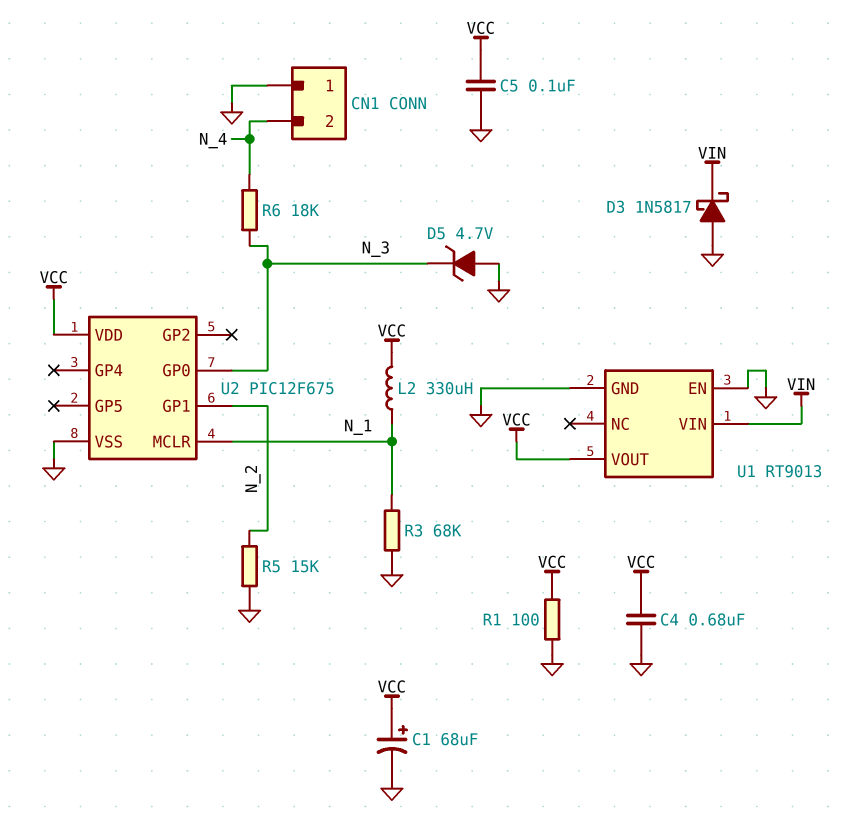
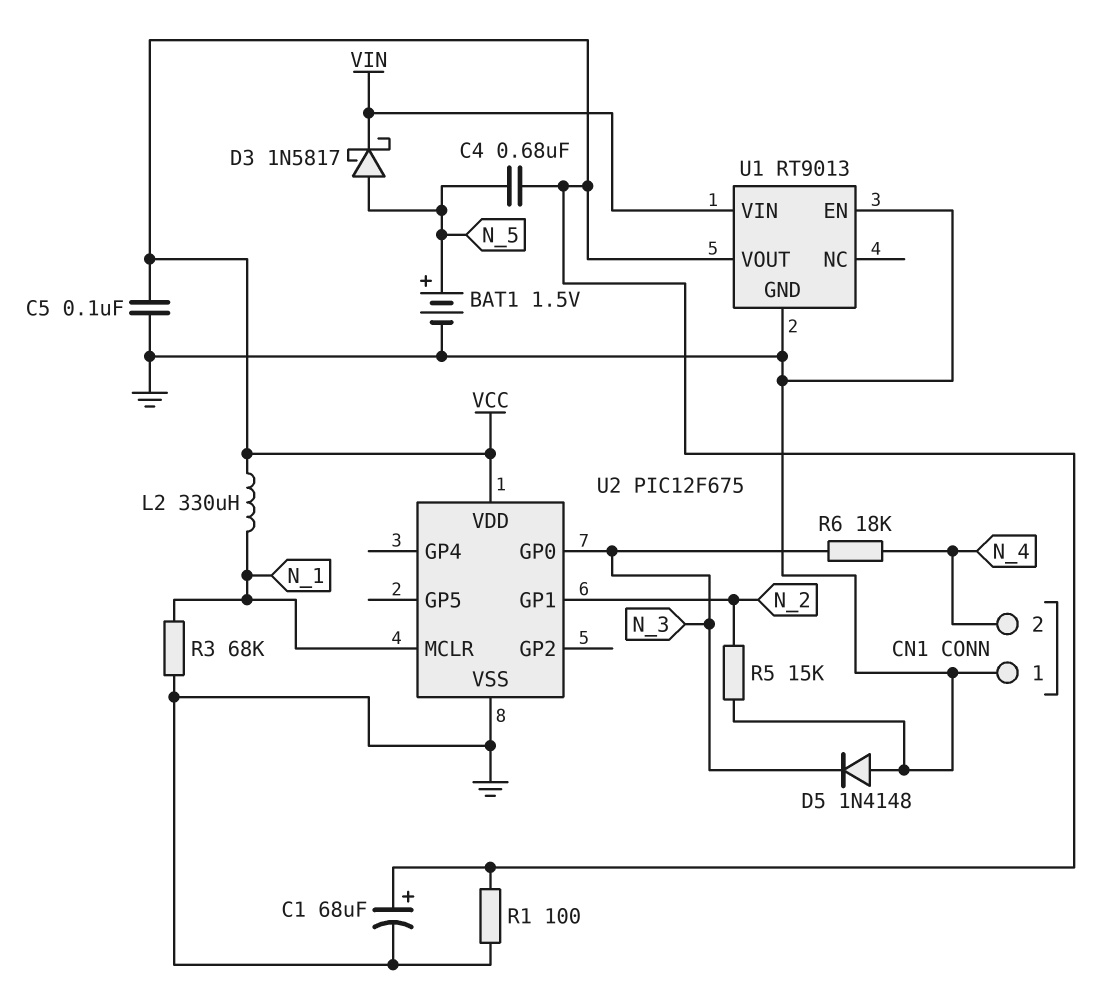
BAT1: none -> 1.5V (plus N_5, minus GND)
C4: 680nF (GND, VCC) -> 680nF (N_5, VCC)
D3: schottky 1N5817 (A GND, K VIN) -> schottky 1N5817 (A N_5, K VIN)
D5: zener 4.7V (A GND, K N_3) -> diode 1N4148 (A GND, K N_3)

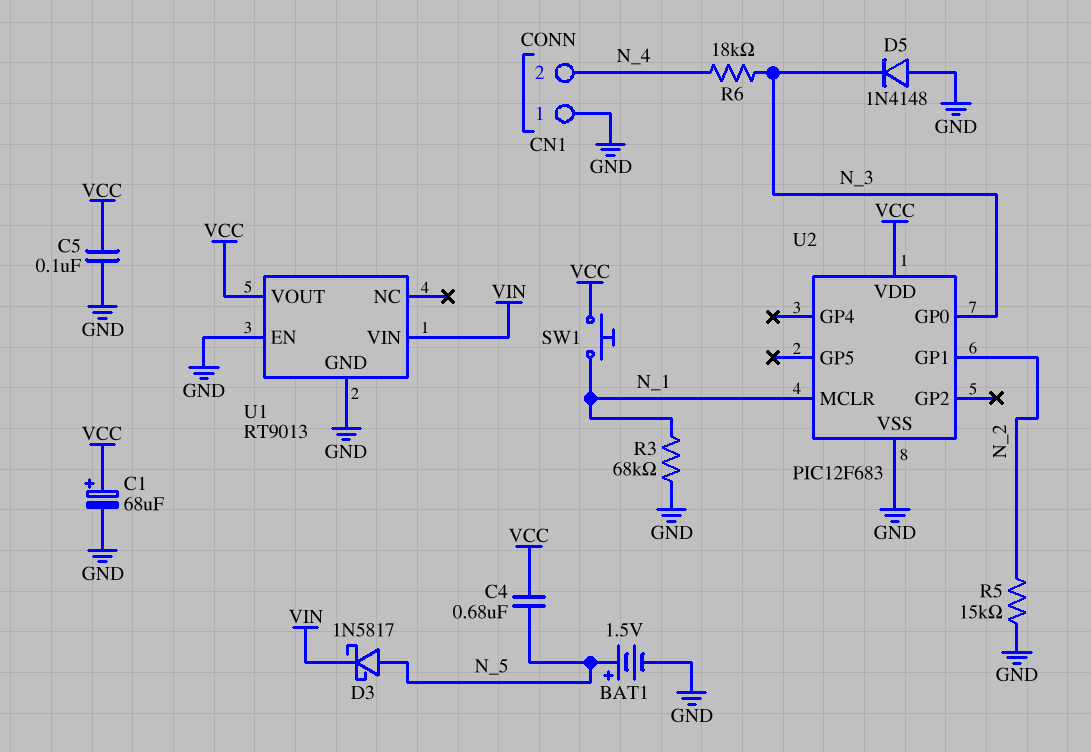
L2: 330uH (N_1, VCC) -> none
R1: 100 (GND, VCC) -> none
SW1: none -> button (N_1, VCC)
U2: PIC12F675 -> PIC12F683

